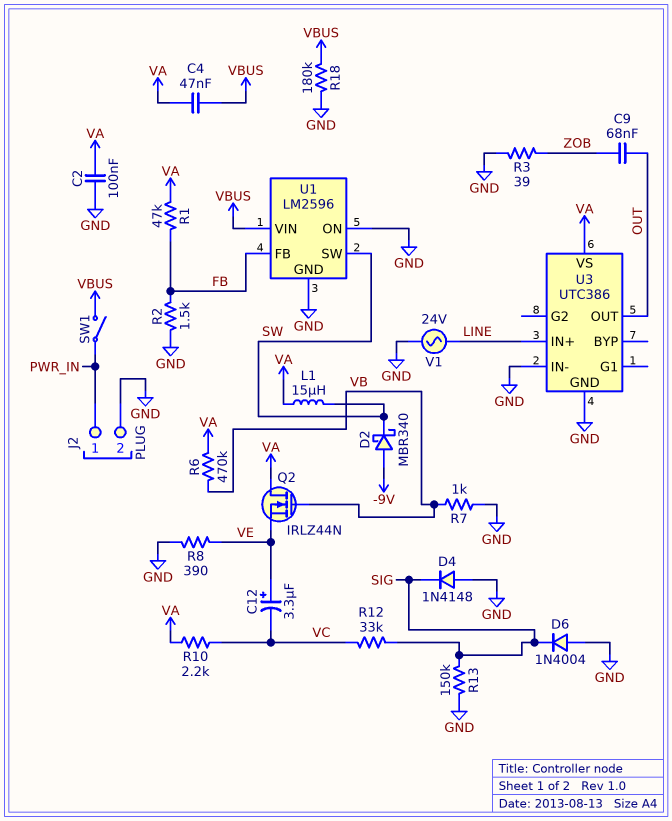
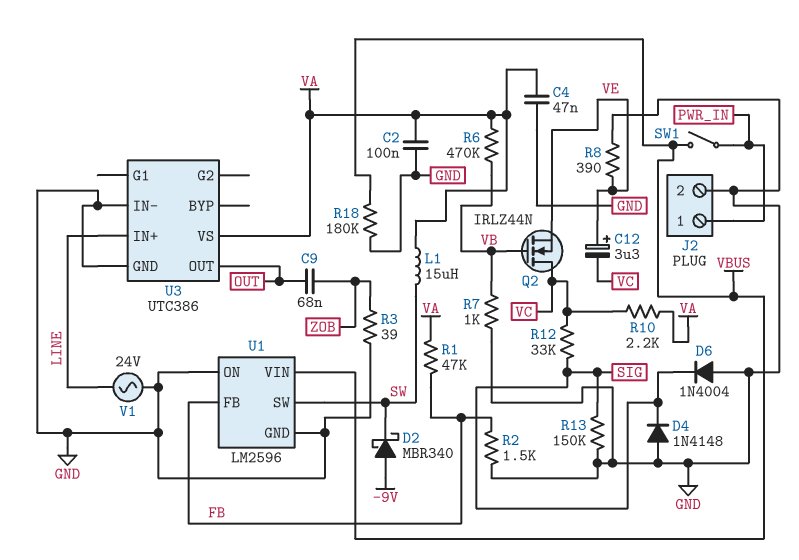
C4: 47nF (VA, VBUS) -> 47nF (GND, VA)
Q2: NMOS IRLZ44N (G VB, D VA, S VE) -> NMOS IRLZ44N (G VB, D VC, S VE)

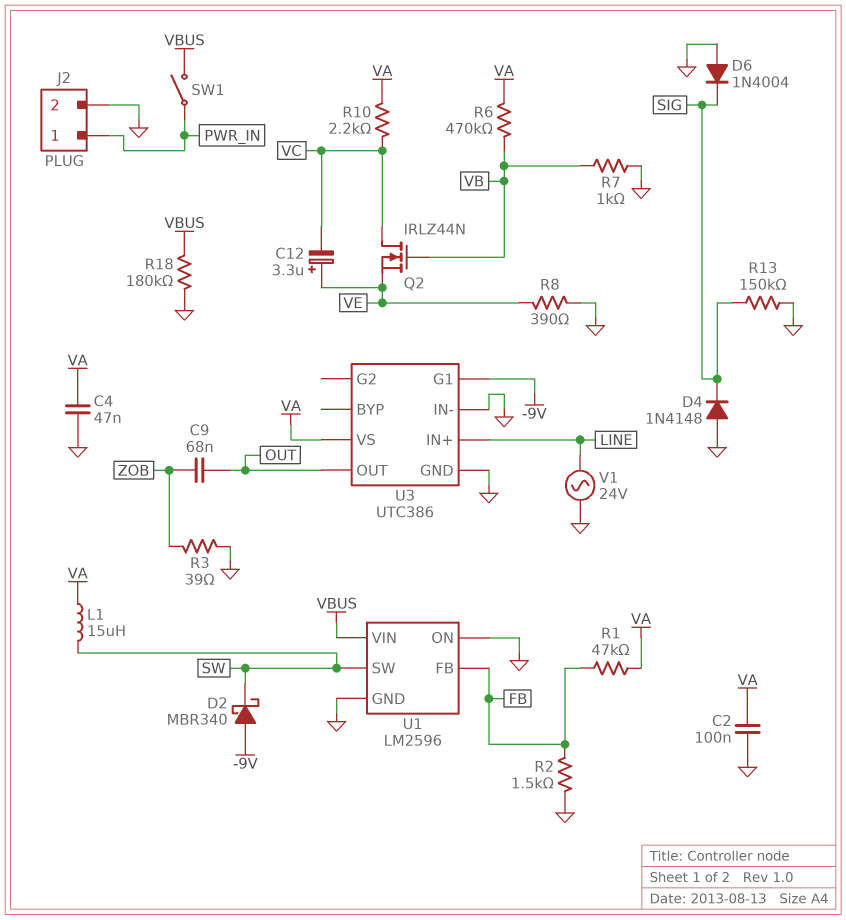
R12: 33k (SIG, VC) -> none
U3 pin G1: none -> -9V

